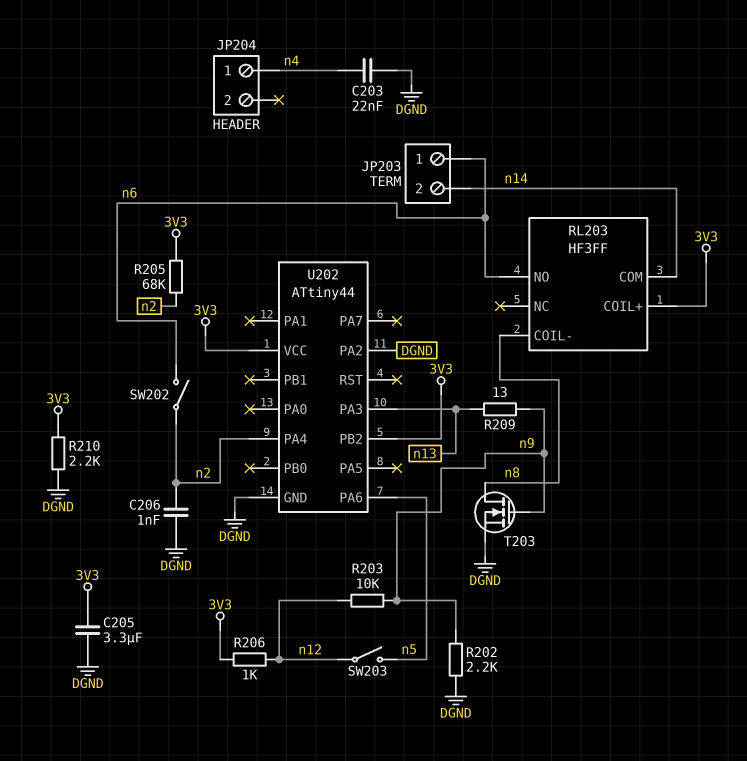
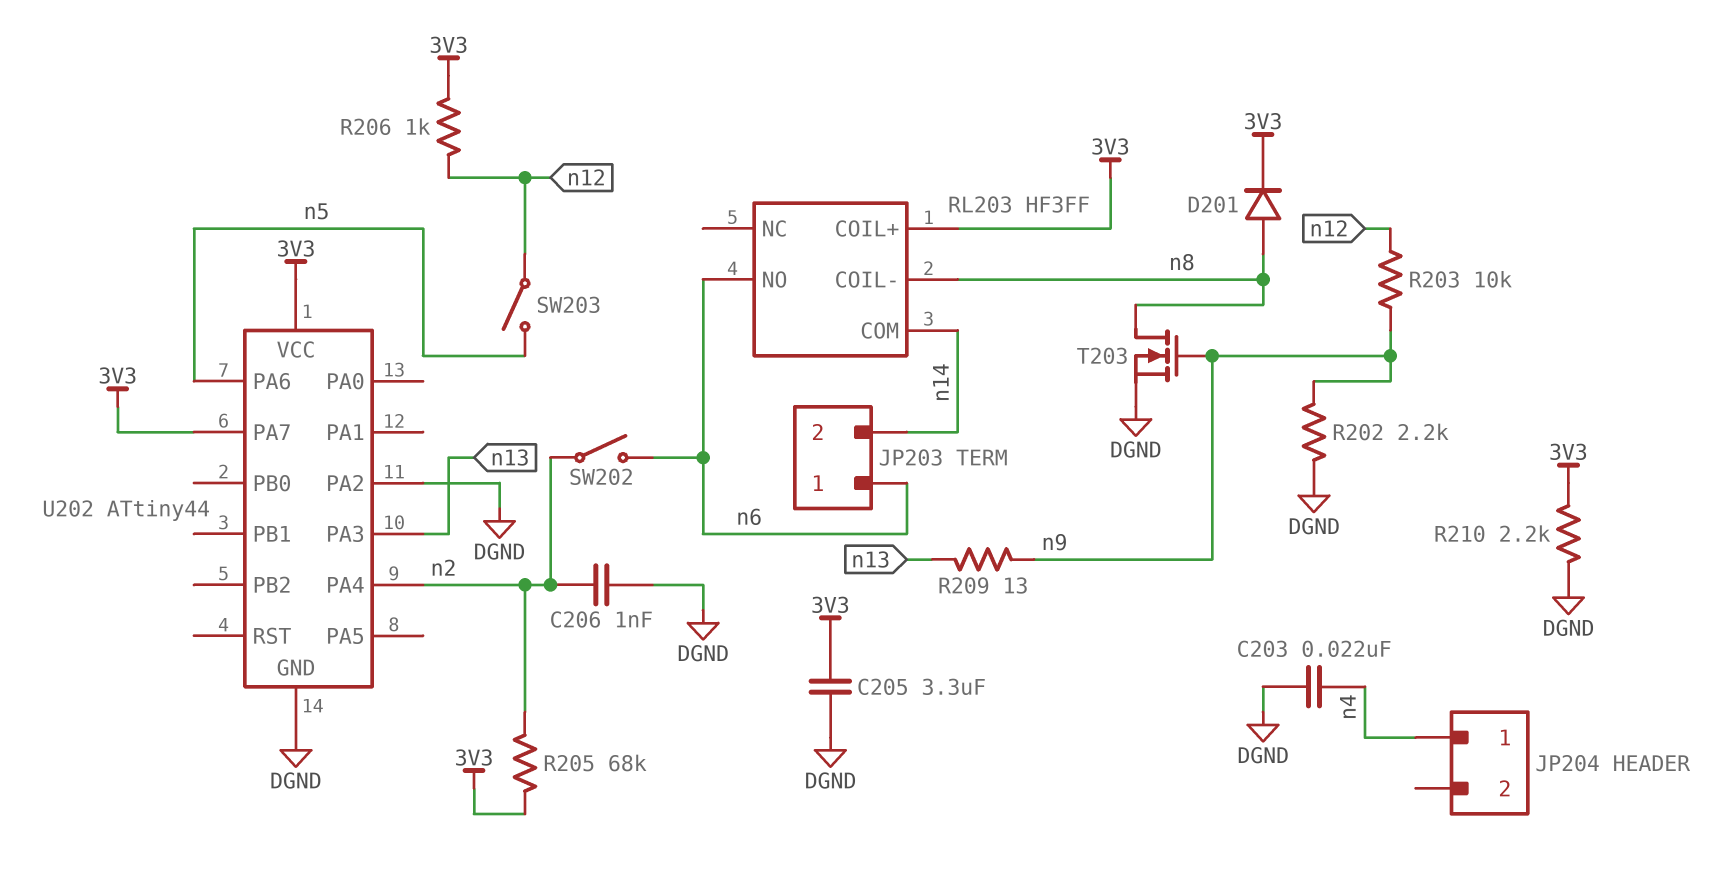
D201: none -> diode (A n8, K 3V3)
U202 pin PA7: none -> 3V3
U202 pin PB2: 3V3 -> none

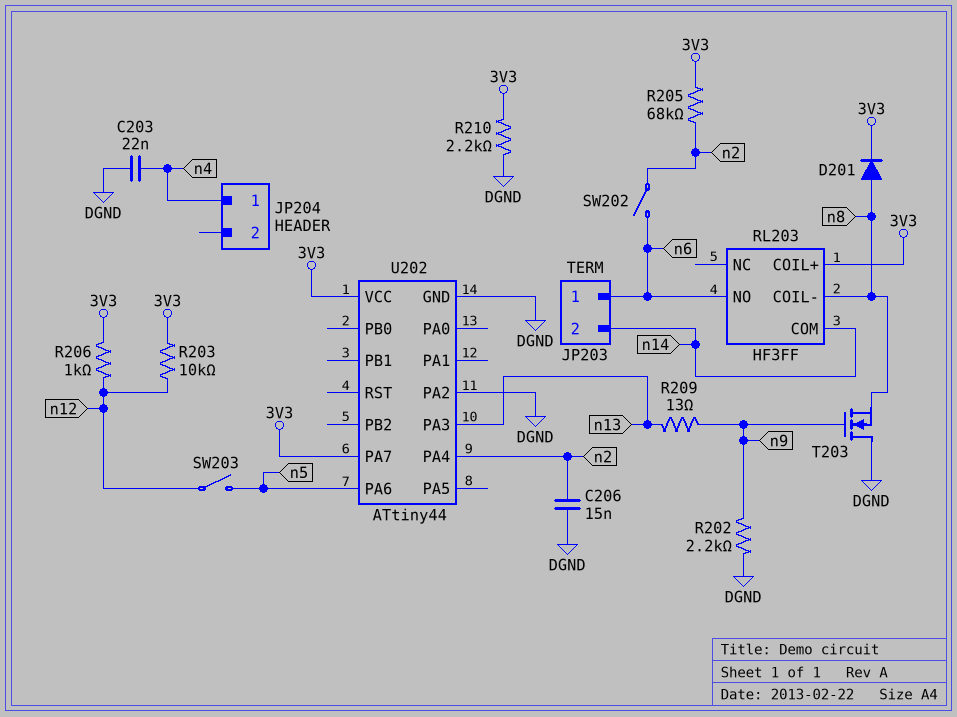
C205: 3.3uF (3V3, DGND) -> none
C206: 1nF (DGND, n2) -> 15nF (DGND, n2)
R203: 10k (n9, n12) -> 10k (3V3, n12)
T203: NMOS (G n9, D n8, S DGND) -> NMOS (G n9, D DGND, S n8)

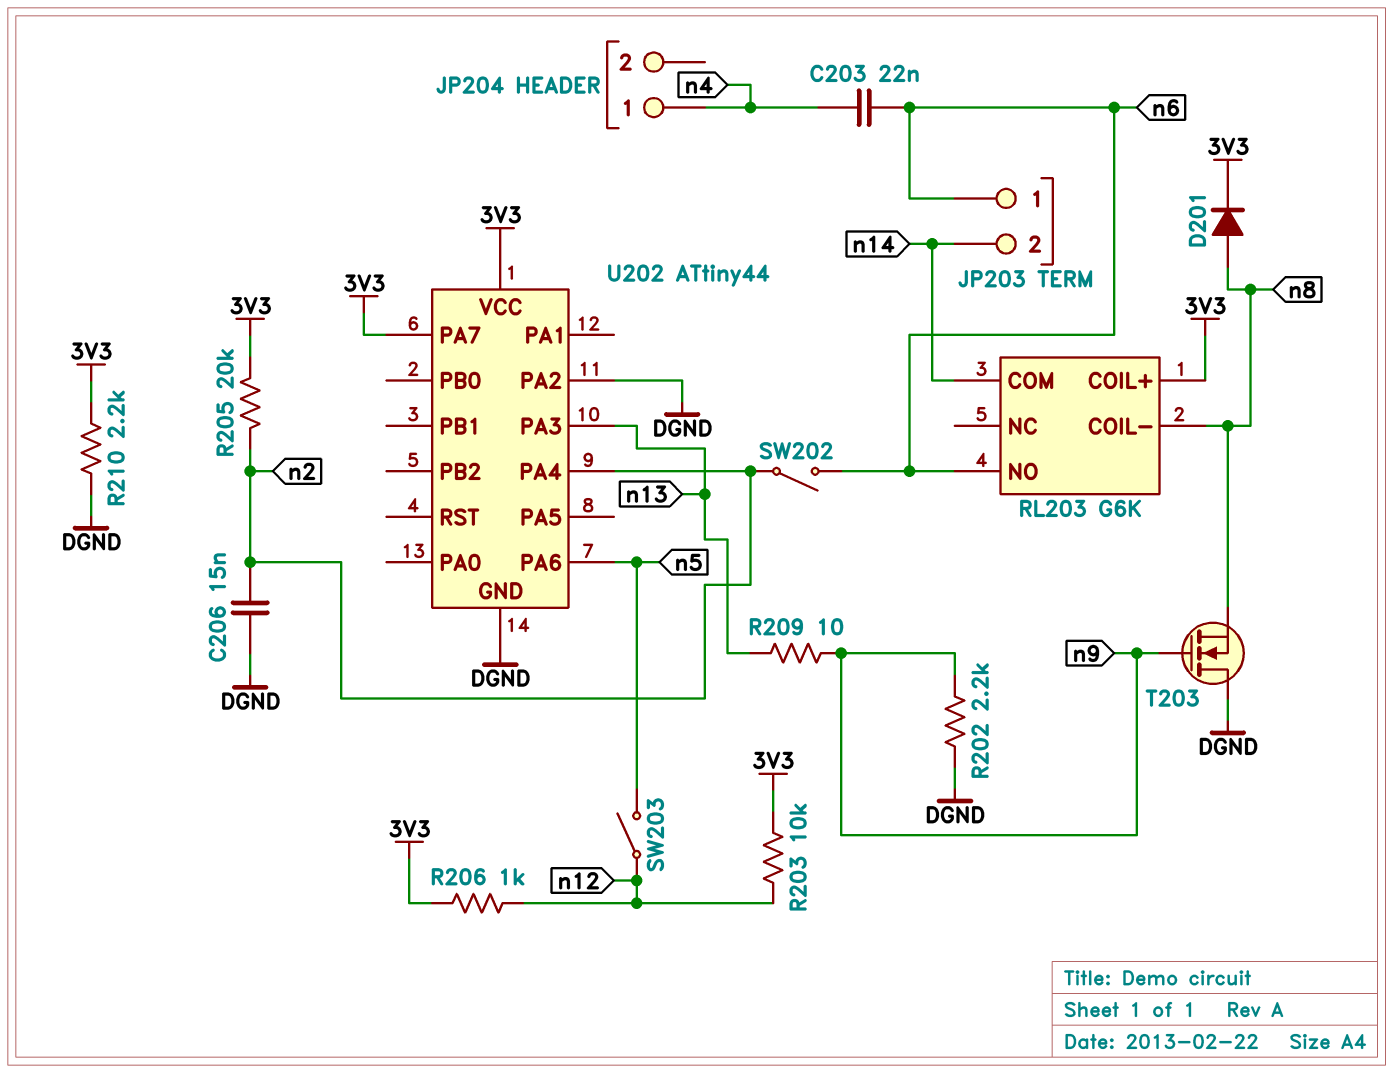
C203: 22nF (DGND, n4) -> 22nF (n4, n6)
R205: 68k (3V3, n2) -> 20k (3V3, n2)
R209: 13 (n9, n13) -> 10 (n9, n13)
RL203: HF3FF -> G6K

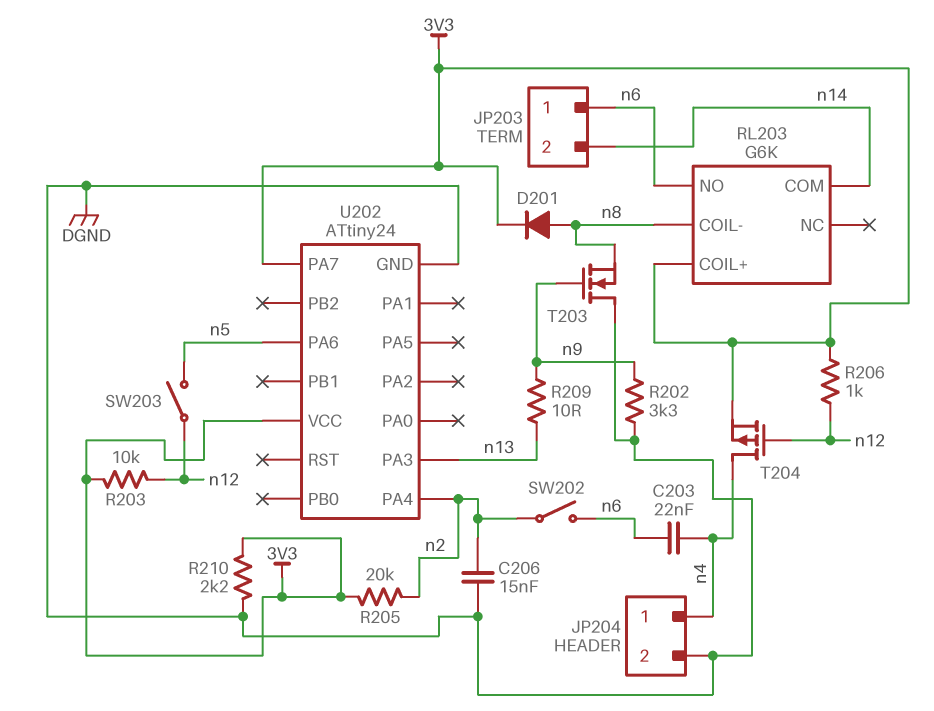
JP204 pin 2: none -> DGND
R202: 2.2k (DGND, n9) -> 3.3k (DGND, n9)
T204: none -> PMOS (G n12, D n4, S 3V3)
U202: ATtiny44 -> ATtiny24
U202 pin PA2: DGND -> none

